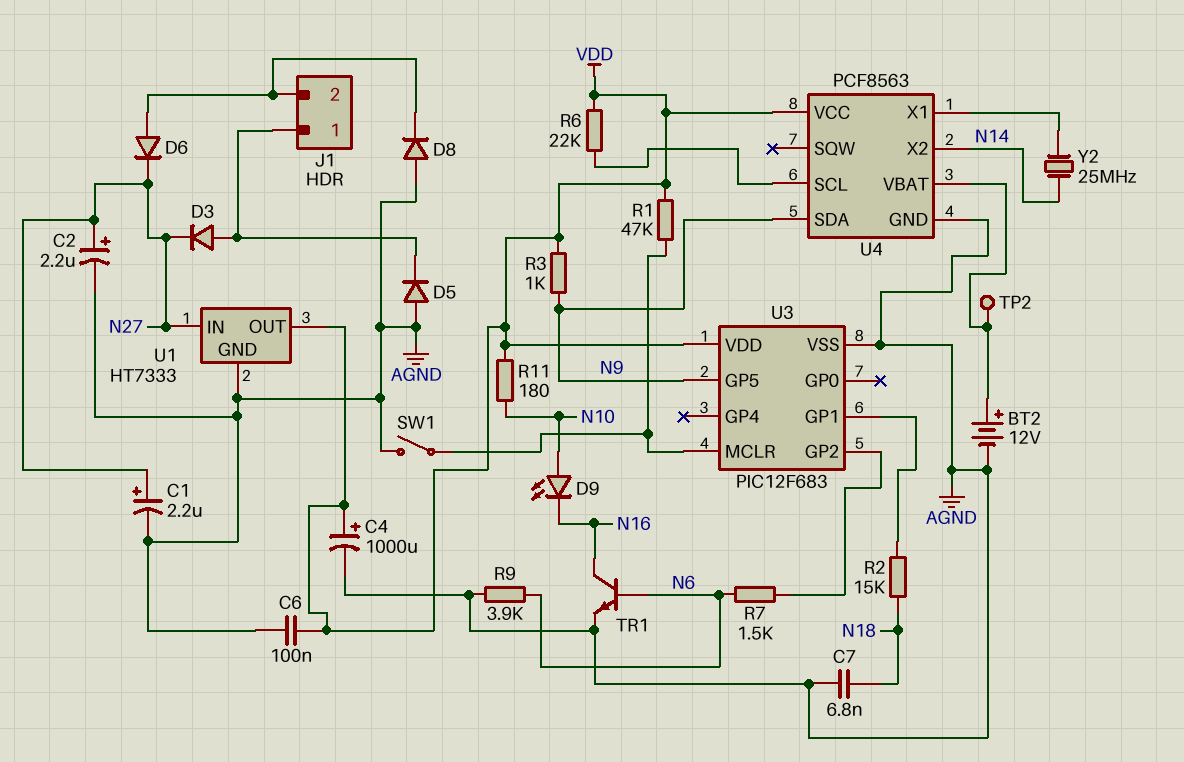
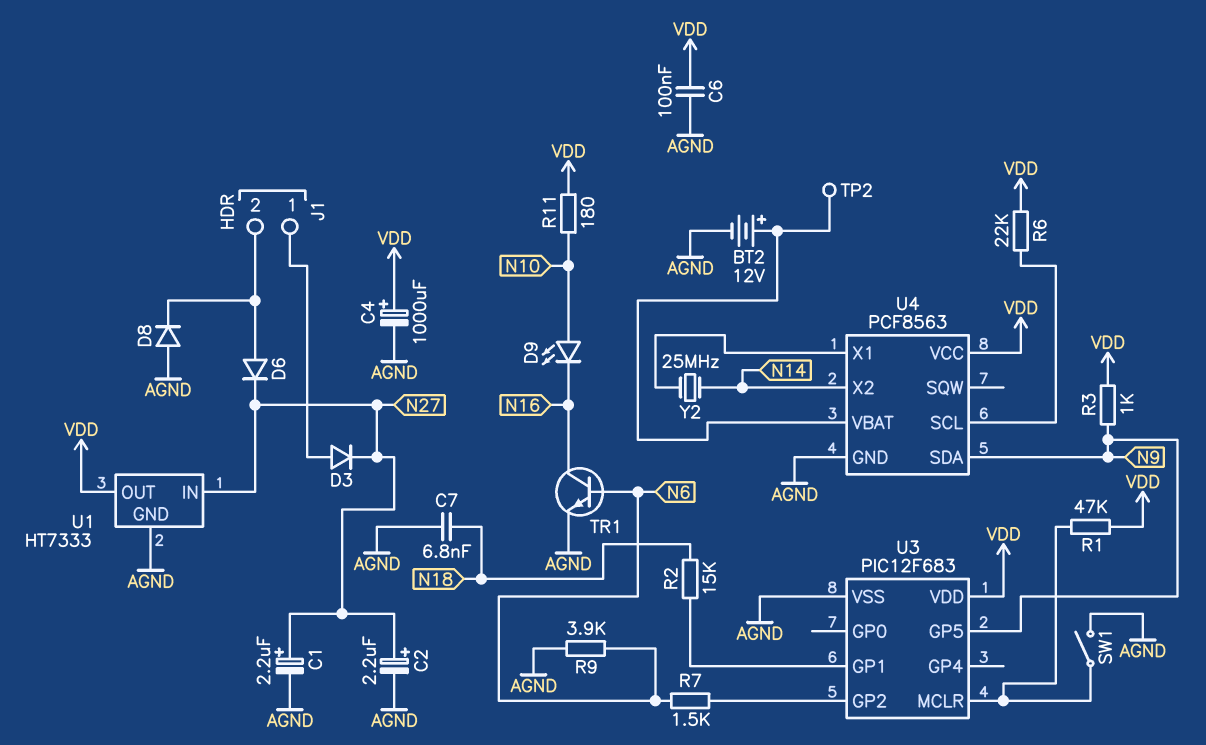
D5: diode (A AGND, K J1/1) -> none

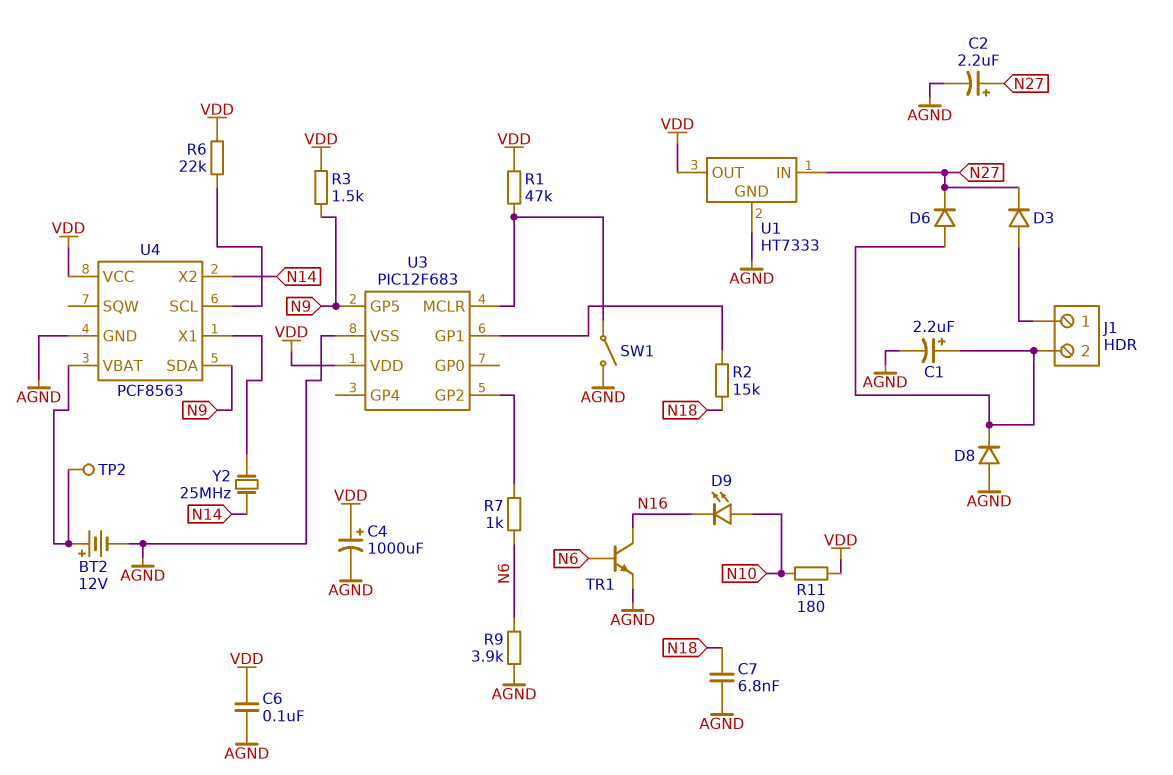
C1: 2.2uF (plus N27, minus AGND) -> 2.2uF (plus J1/2, minus AGND)
R3: 1k (N9, VDD) -> 1.5k (N9, VDD)
R7: 1.5k (N6, U3/GP2) -> 1k (N6, U3/GP2)

